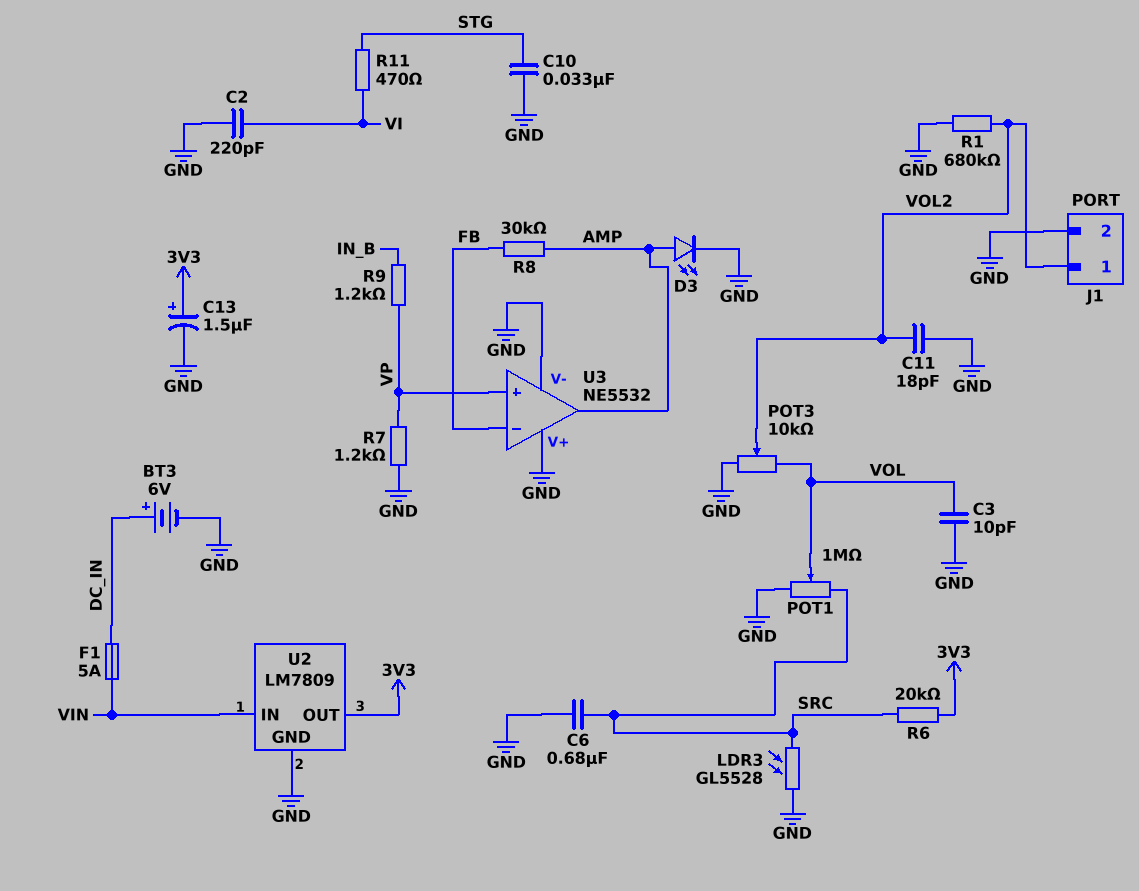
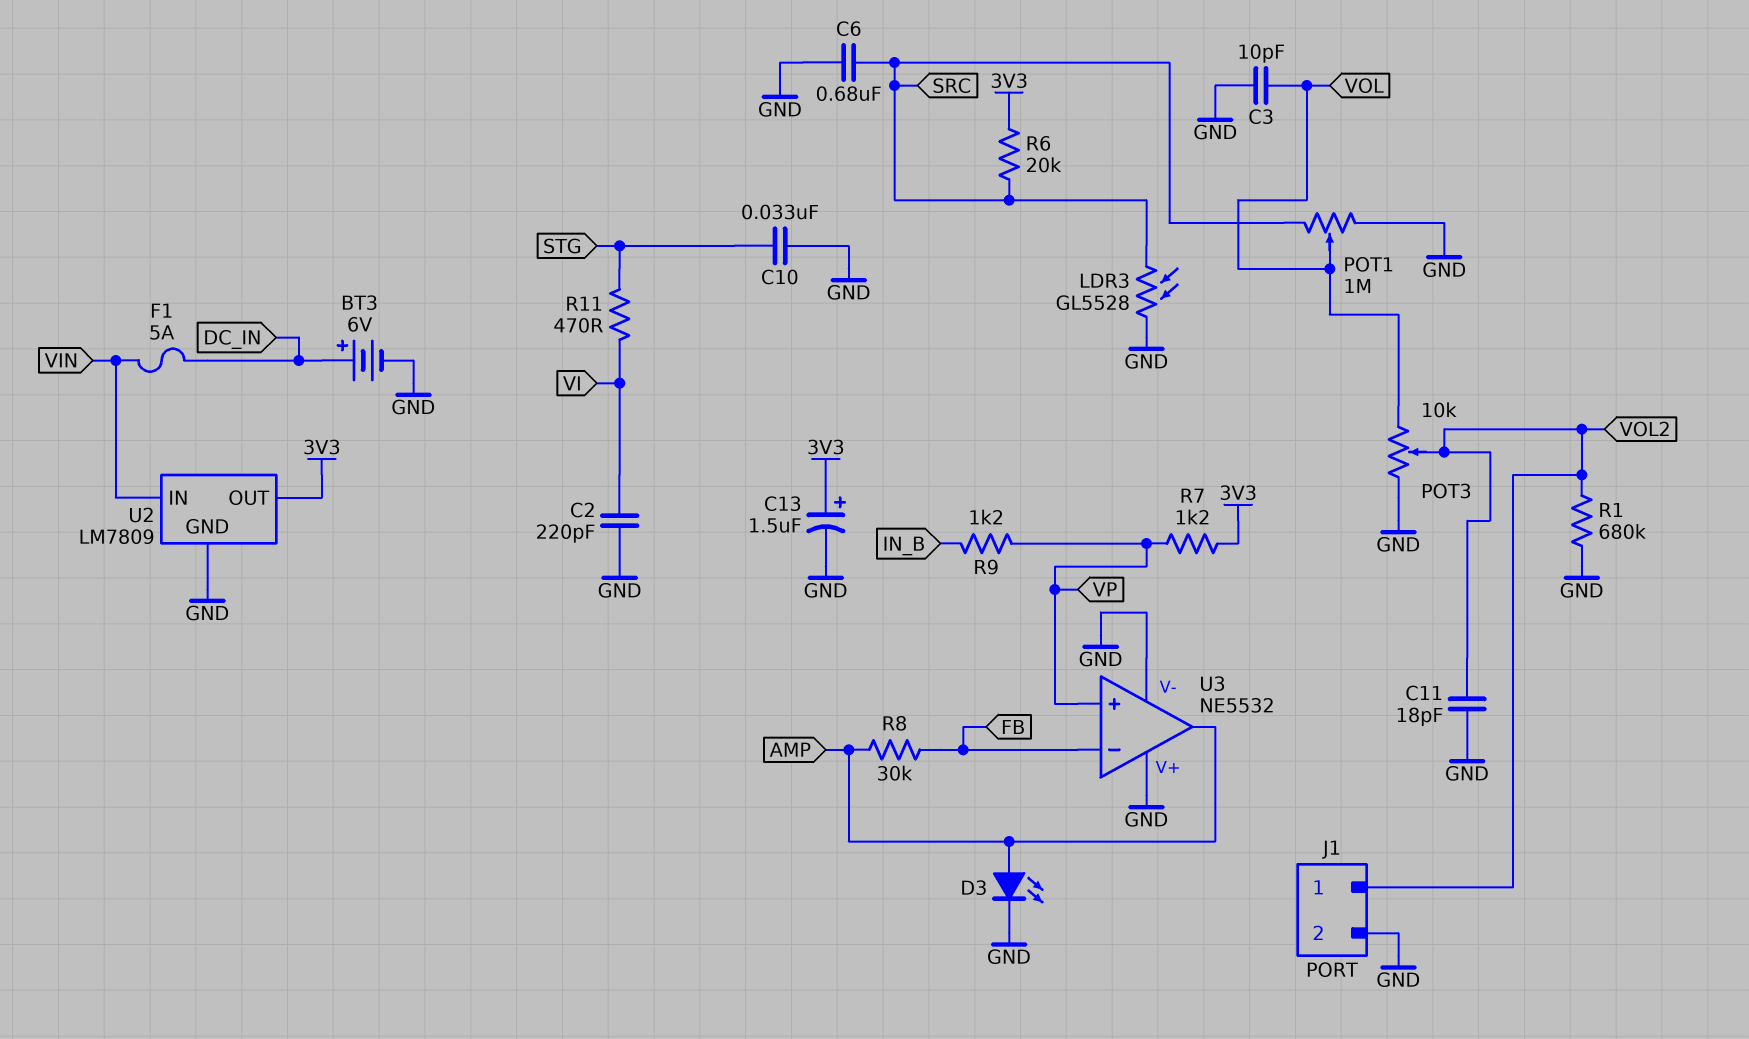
R7: 1.2k (GND, VP) -> 1.2k (3V3, VP)

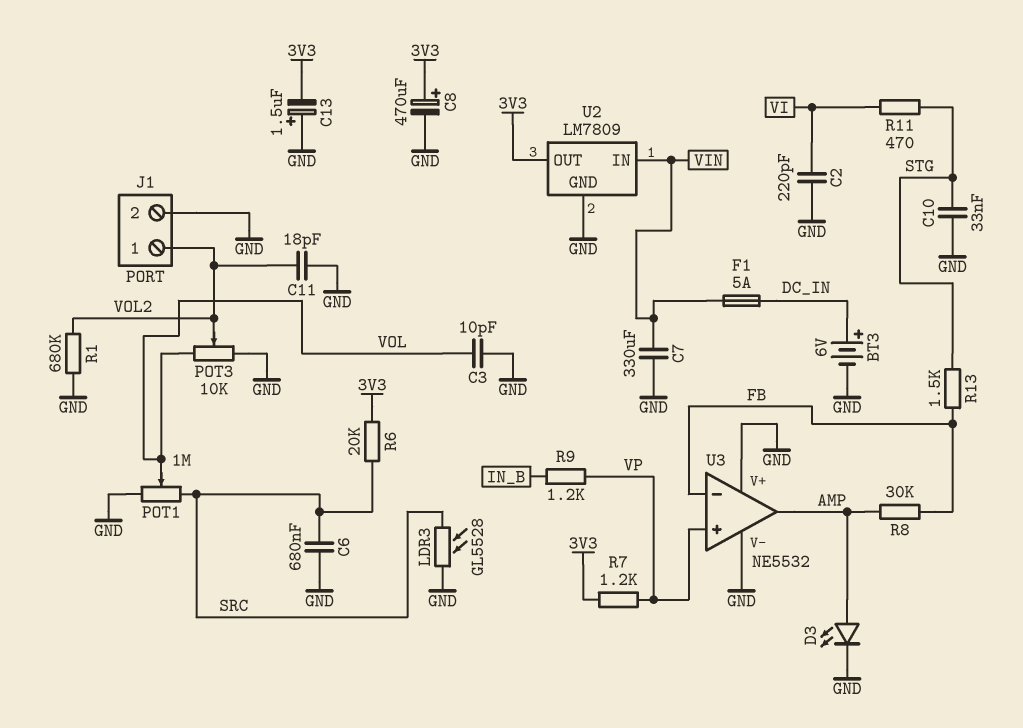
C7: none -> 330uF (GND, VIN)
C8: none -> 470uF (plus 3V3, minus GND)
C13: 1.5uF (plus 3V3, minus GND) -> 1.5uF (plus GND, minus 3V3)
R13: none -> 1.5k (FB, STG)

